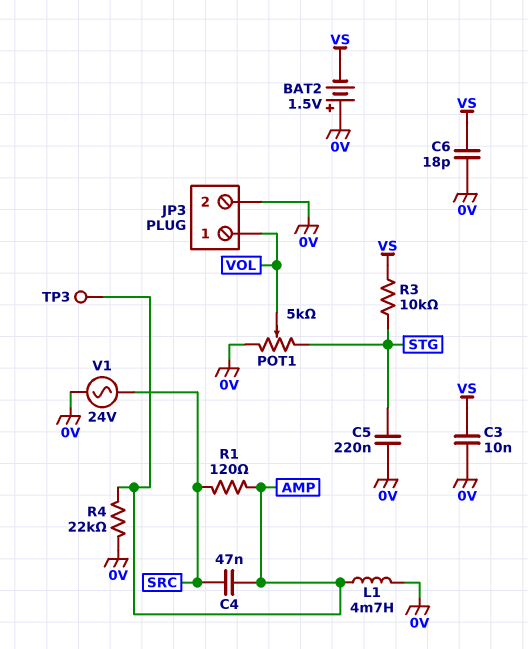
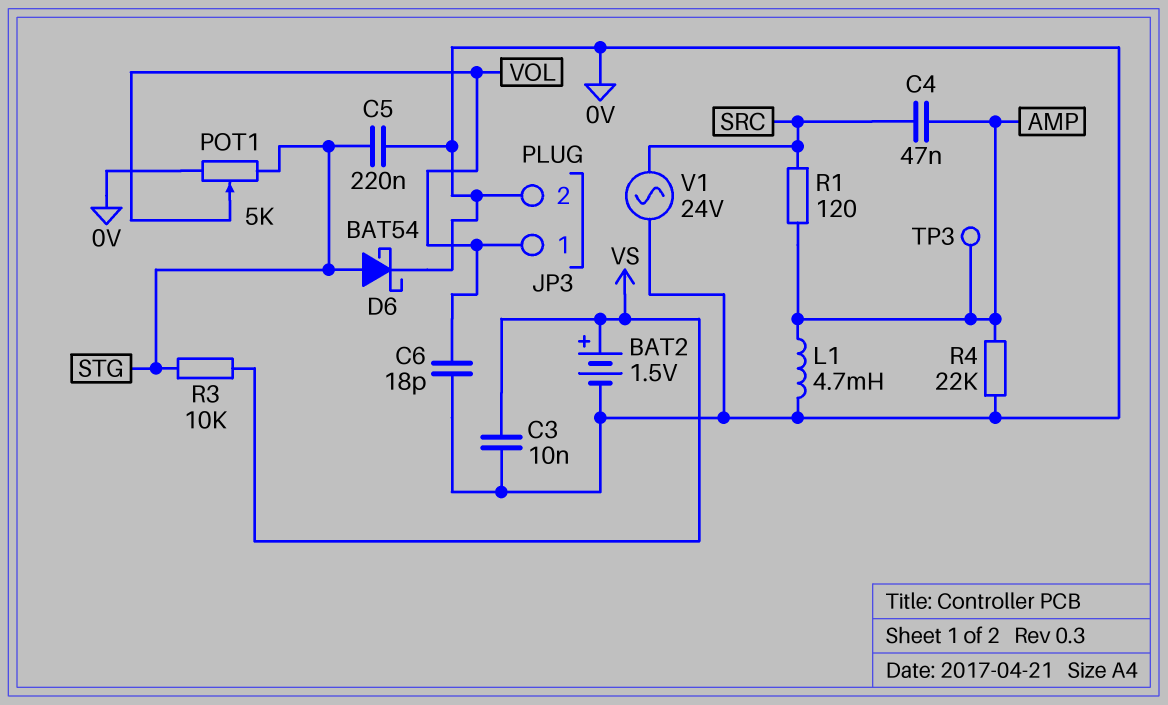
BAT2: 1.5V (plus 0V, minus VS) -> 1.5V (plus VS, minus 0V)
C6: 18pF (0V, VS) -> 18pF (0V, VOL)
D6: none -> schottky BAT54 (A STG, K 0V)

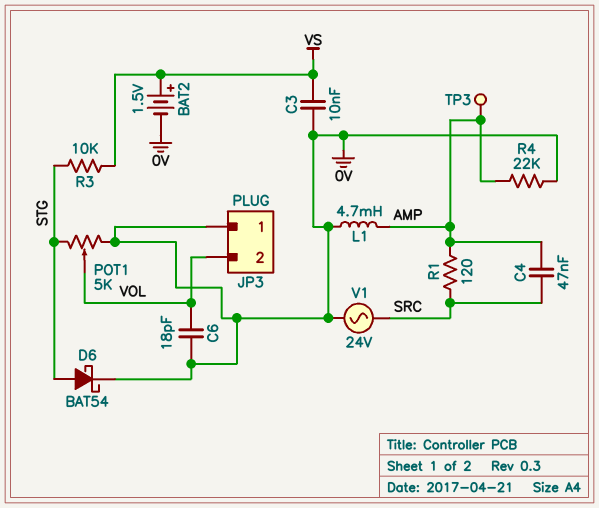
C5: 220nF (0V, STG) -> none
JP3 pin 1: VOL -> 0V
JP3 pin 2: 0V -> VOL

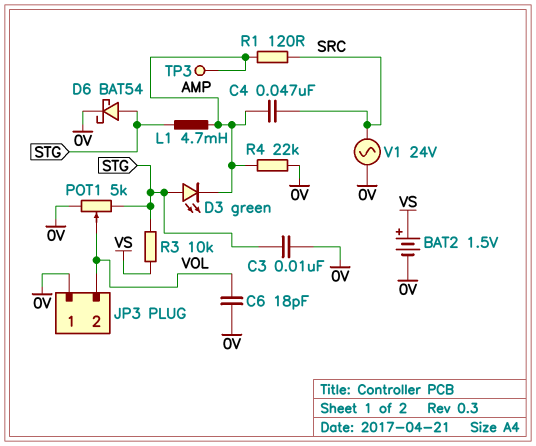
C3: 10nF (0V, VS) -> 10nF (0V, STG)
D3: none -> LED green (A STG, K AMP)
L1: 4.7mH (0V, AMP) -> 4.7mH (AMP, STG)

